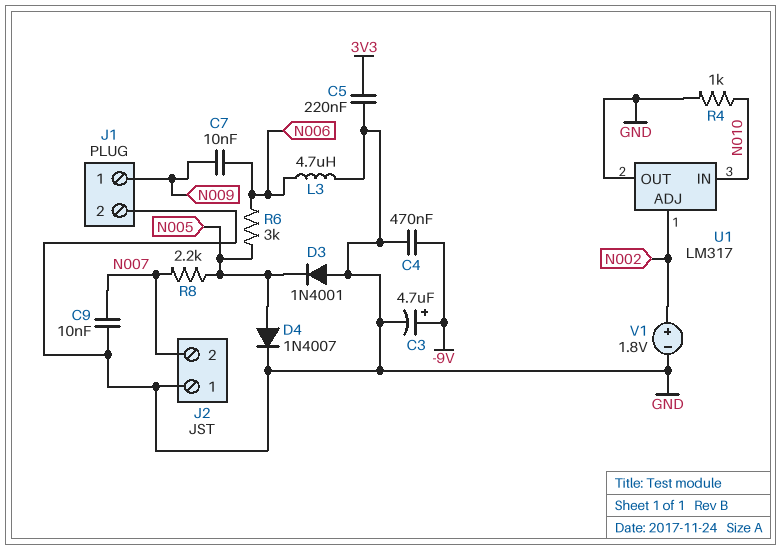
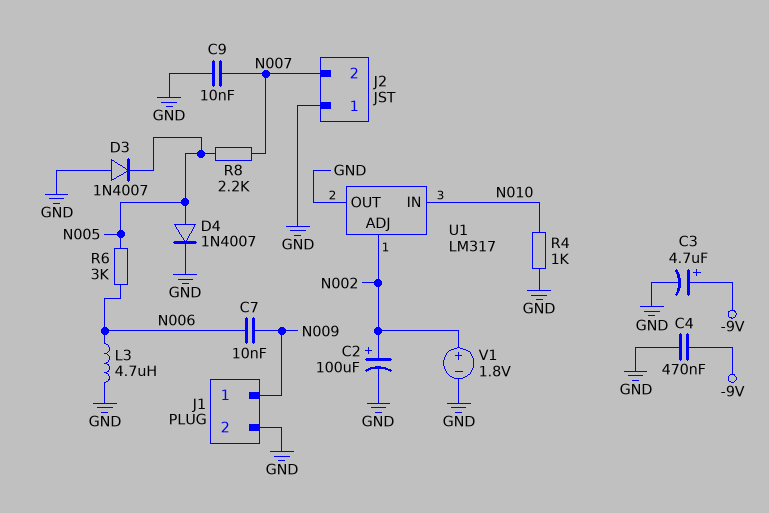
C2: none -> 100uF (plus N002, minus GND)
C5: 220nF (3V3, GND) -> none
D3: diode 1N4001 (A GND, K N005) -> diode 1N4007 (A GND, K N005)

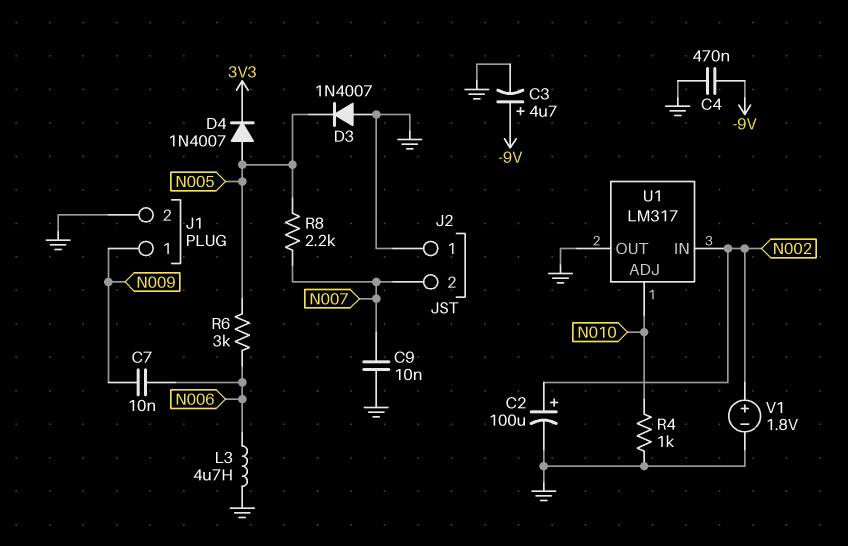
D4: diode 1N4007 (A N005, K GND) -> diode 1N4007 (A N005, K 3V3)
U1 pin ADJ: N002 -> N010
U1 pin IN: N010 -> N002

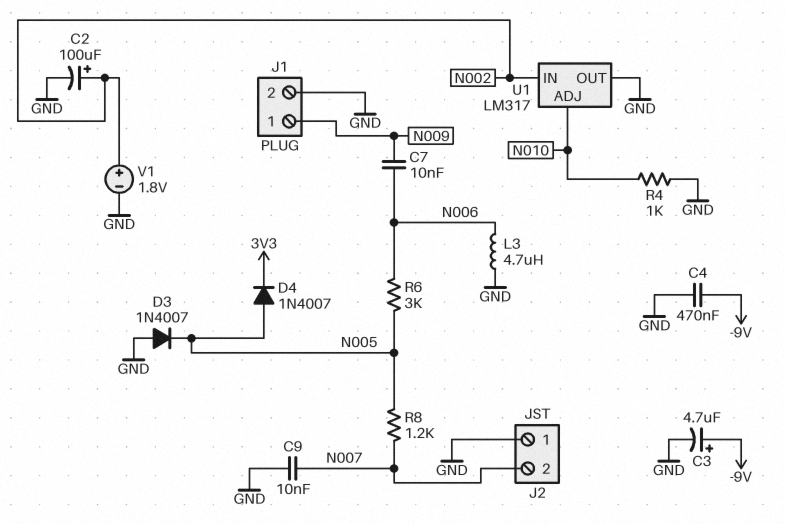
R8: 2.2k (N005, N007) -> 1.2k (N005, N007)

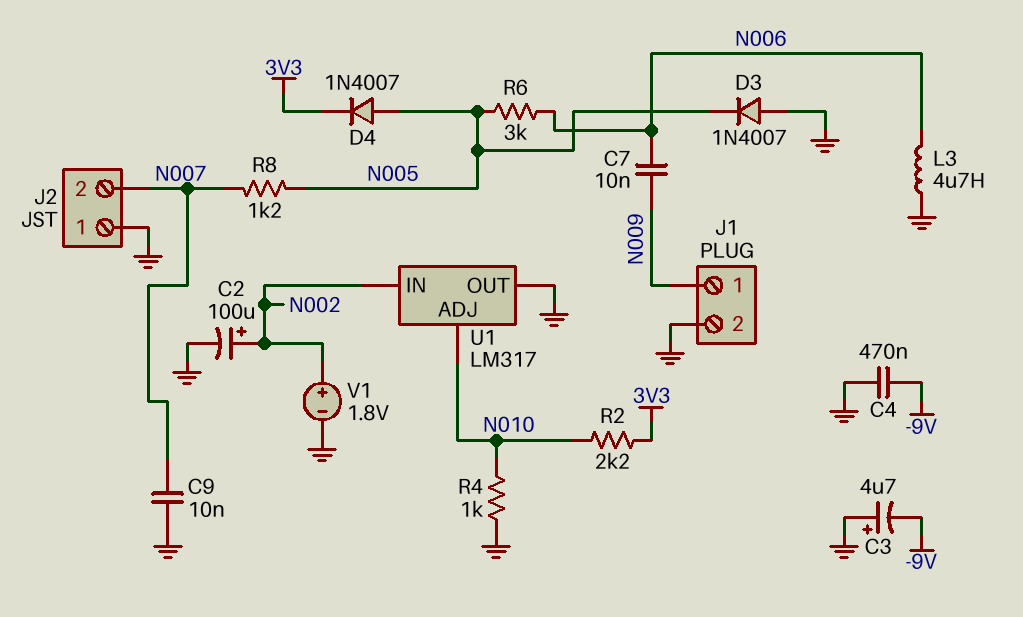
C3: 4.7uF (plus -9V, minus GND) -> 4.7uF (plus GND, minus -9V)
R2: none -> 2.2k (3V3, N010)

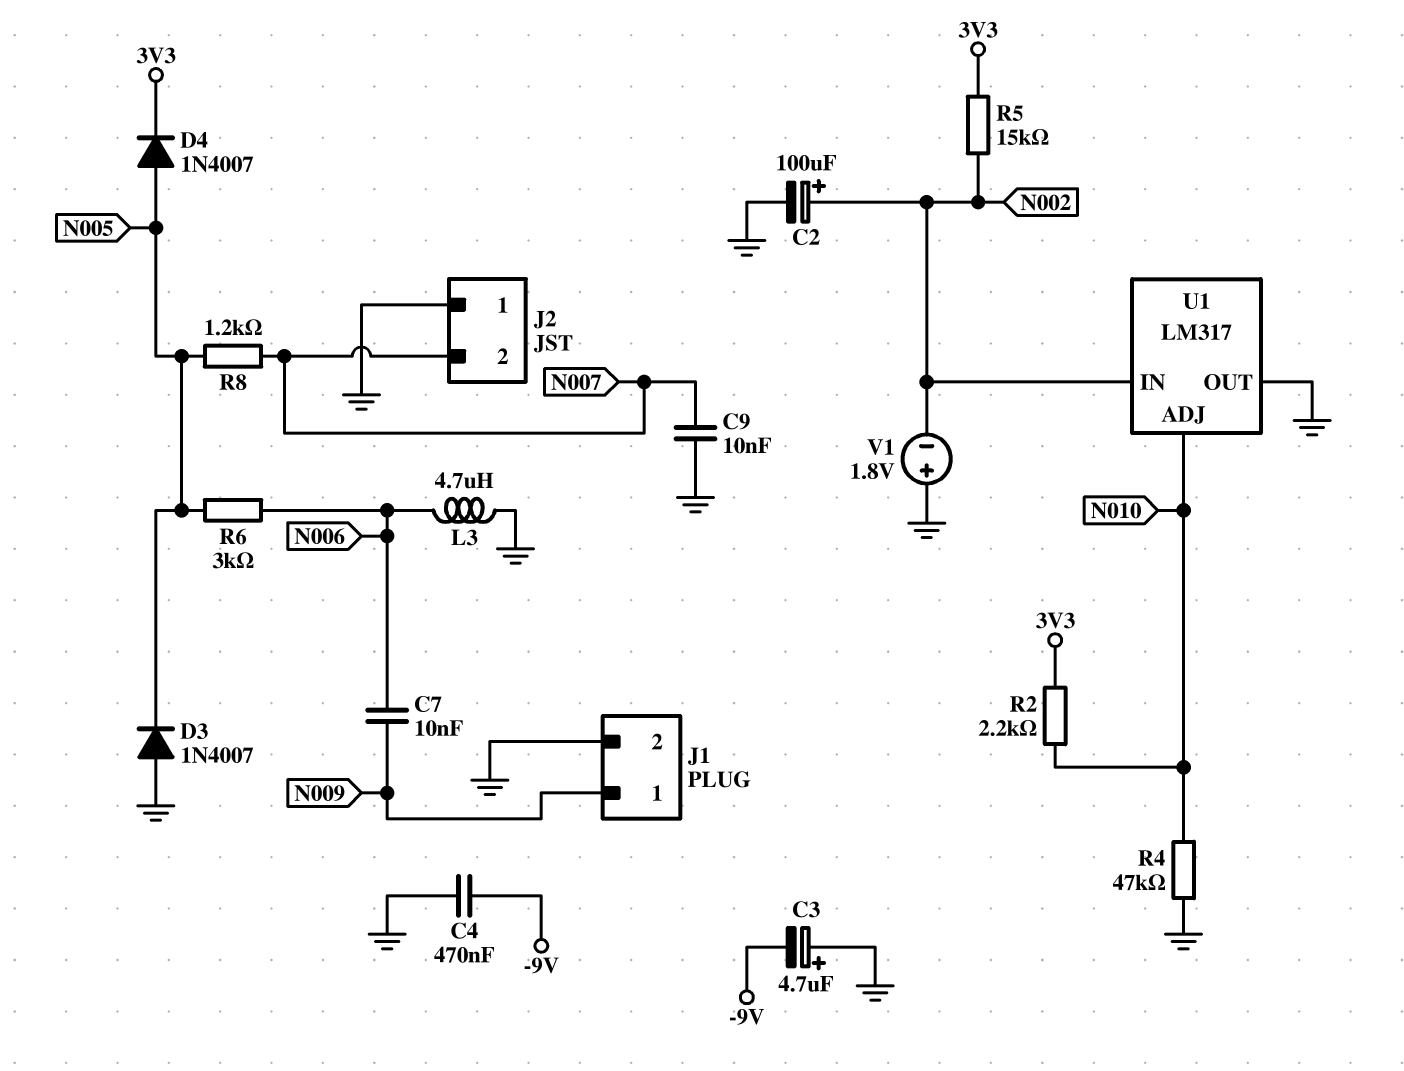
R4: 1k (GND, N010) -> 47k (GND, N010)
R5: none -> 15k (3V3, N002)
V1: 1.8V (plus N002, minus GND) -> 1.8V (plus GND, minus N002)

